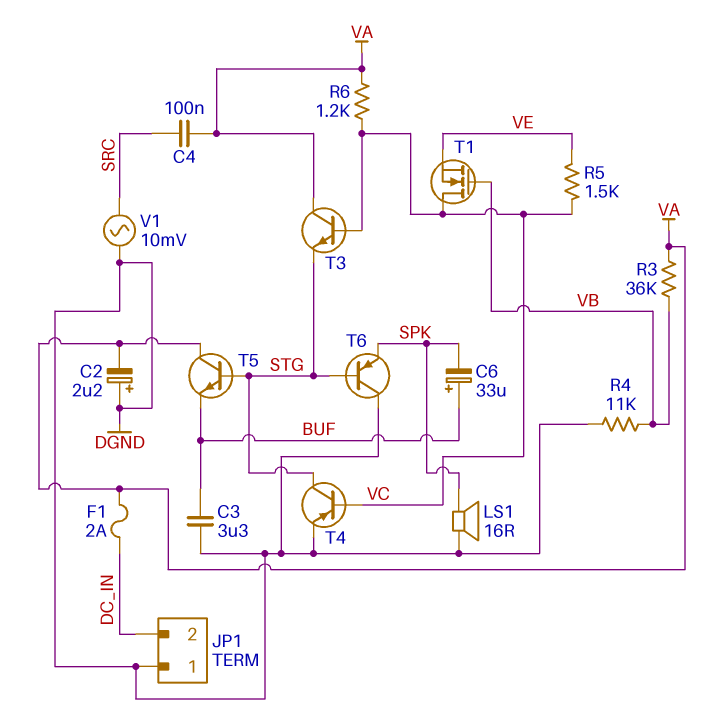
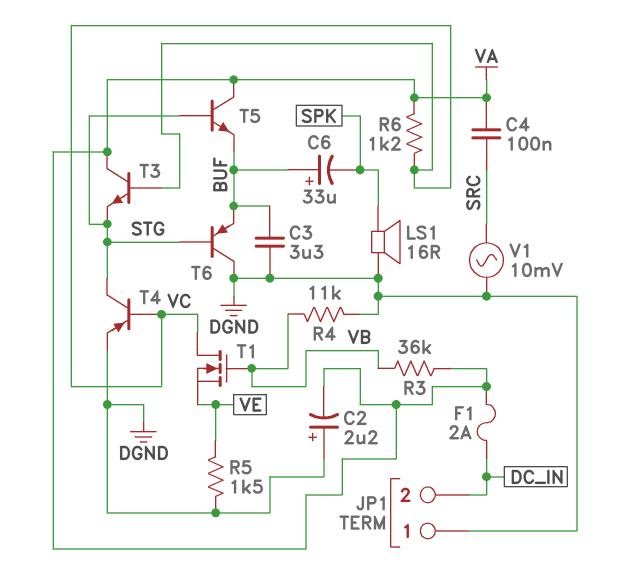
R5: 1.5k (VC, VE) -> 1.5k (DGND, VE)
T6: PNP (B STG, C DGND, E SPK) -> PNP (B STG, C DGND, E BUF)

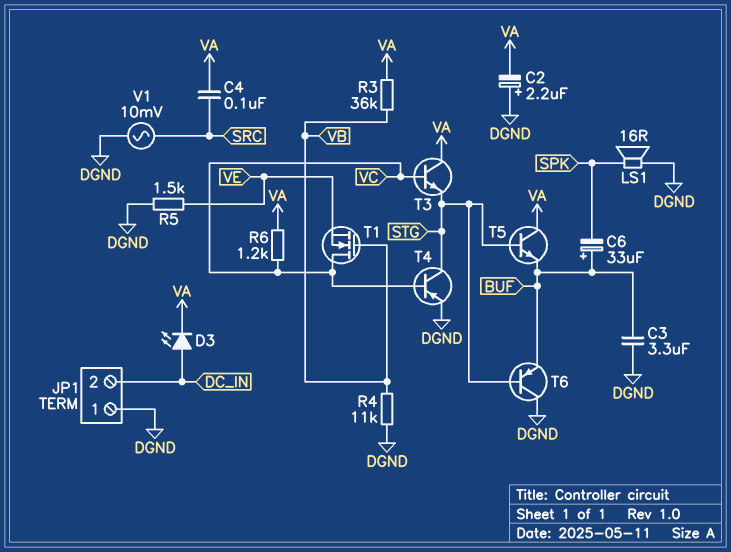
D3: none -> LED (A DC_IN, K VA)
F1: 2A (DC_IN, VA) -> none

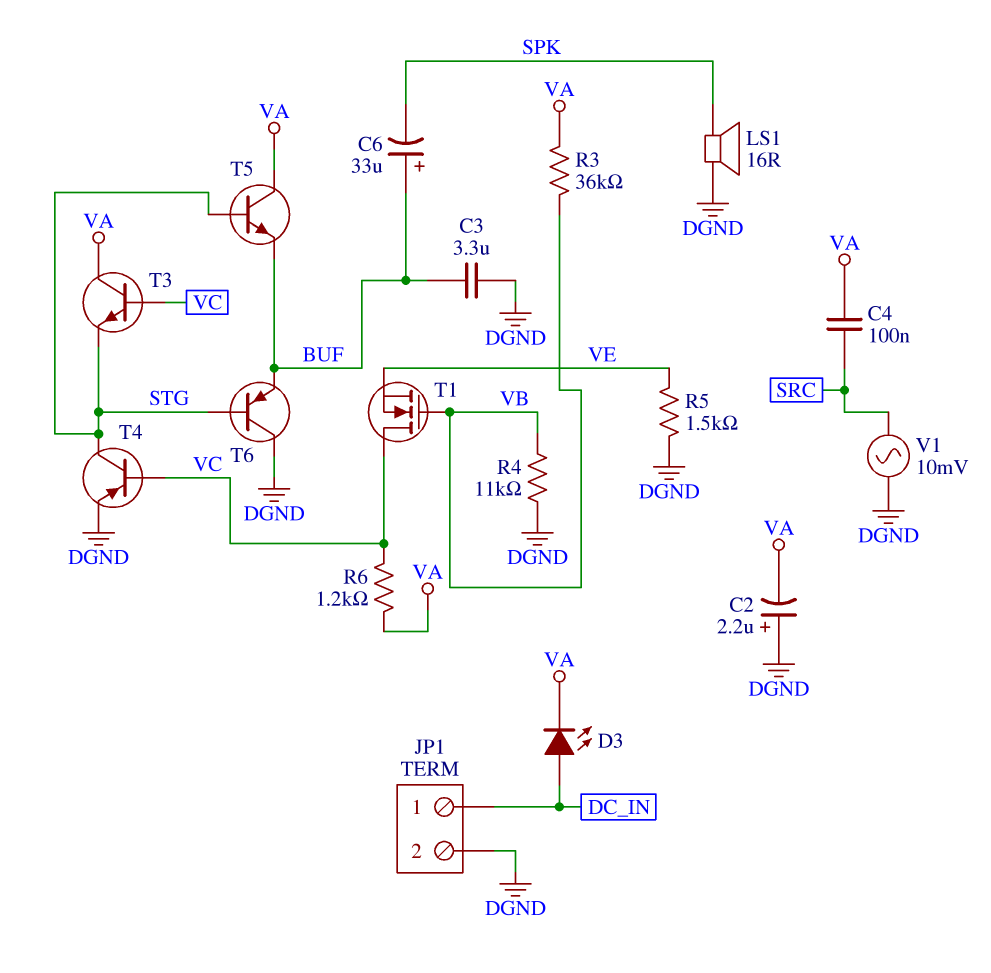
JP1 pin 1: DGND -> DC_IN
JP1 pin 2: DC_IN -> DGND

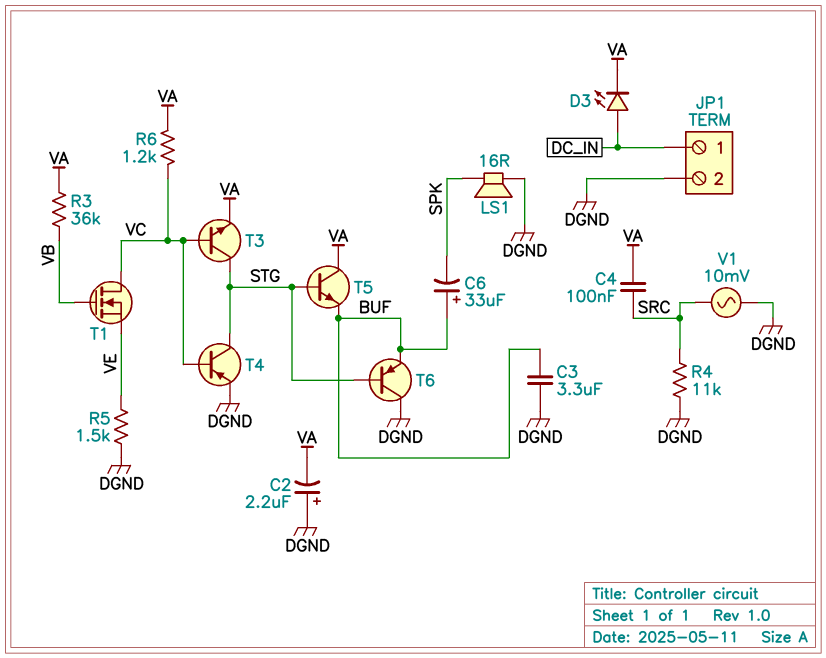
R4: 11k (DGND, VB) -> 11k (DGND, SRC)
T3: NPN (B VC, C VA, E STG) -> NPN (B VC, C STG, E VA)

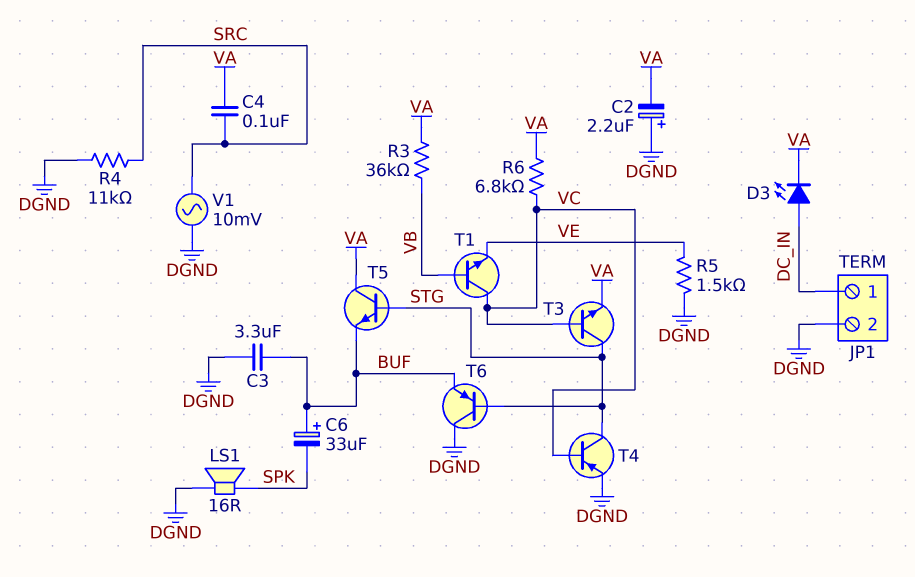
R6: 1.2k (VA, VC) -> 6.8k (VA, VC)
T1: NMOS (G VB, D VC, S VE) -> NPN (B VB, C VC, E VE)

